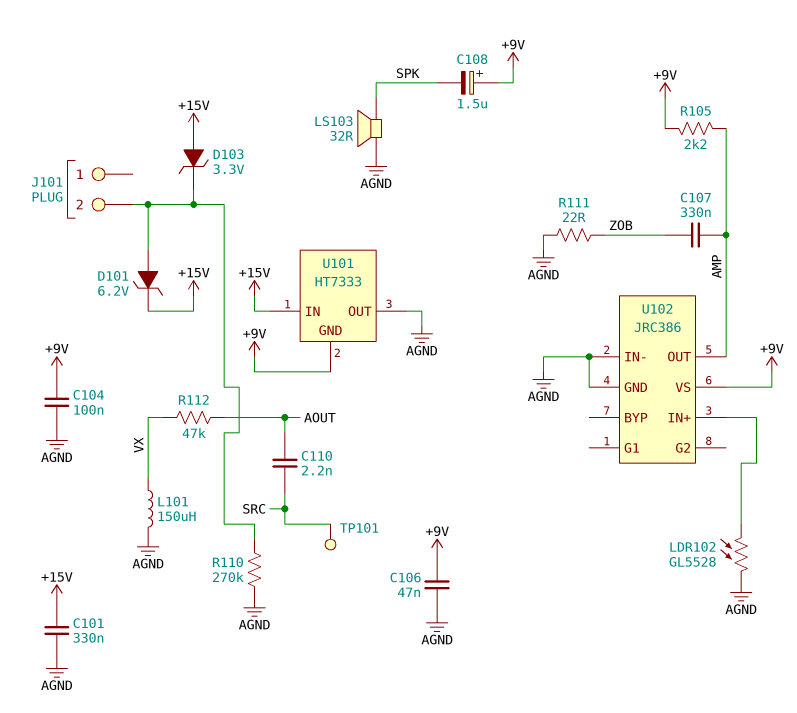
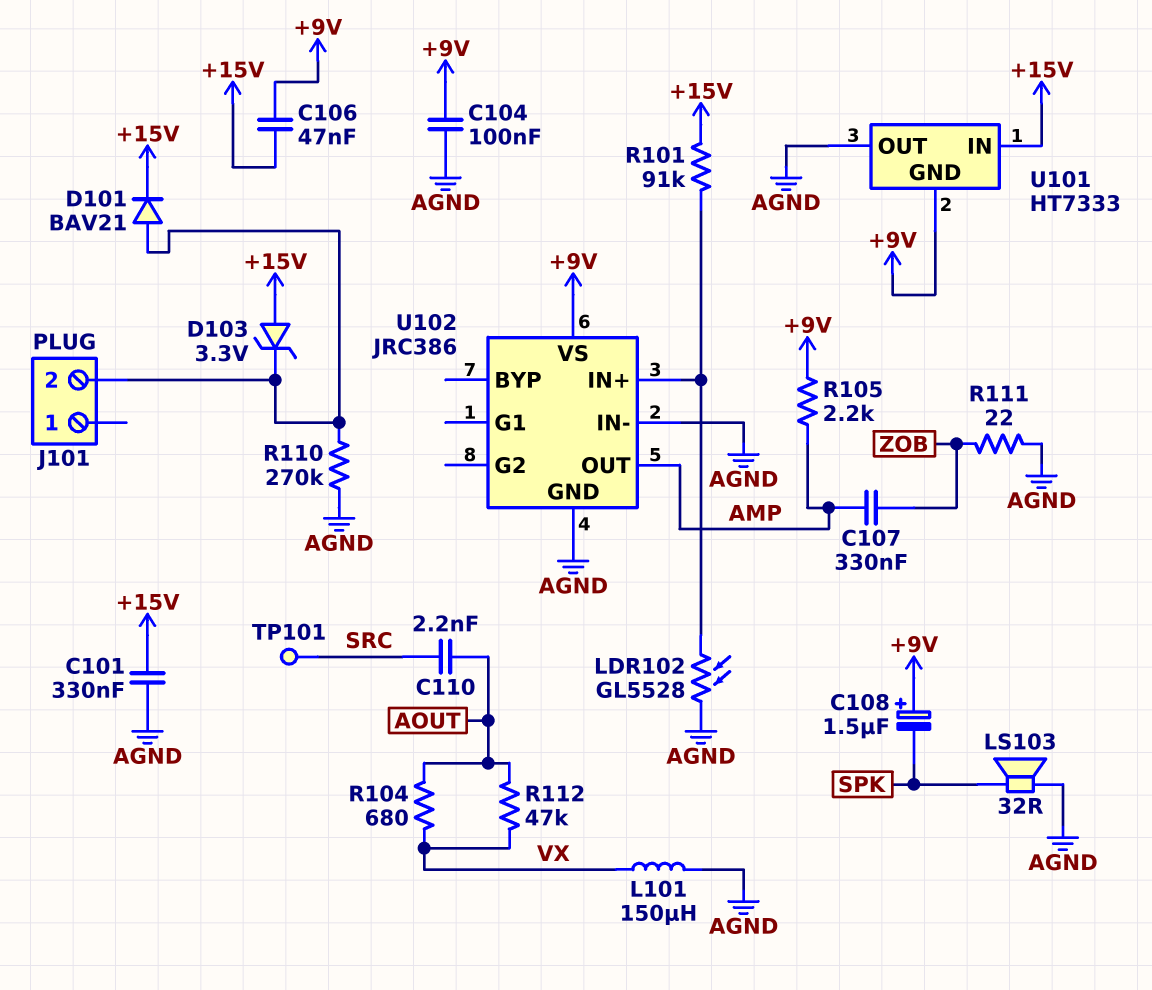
C106: 47nF (+9V, AGND) -> 47nF (+9V, +15V)
D101: zener 6.2V (A J101/2, K +15V) -> diode BAV21 (A J101/2, K +15V)
R101: none -> 91k (+15V, U102/IN+)
R104: none -> 680 (AOUT, VX)

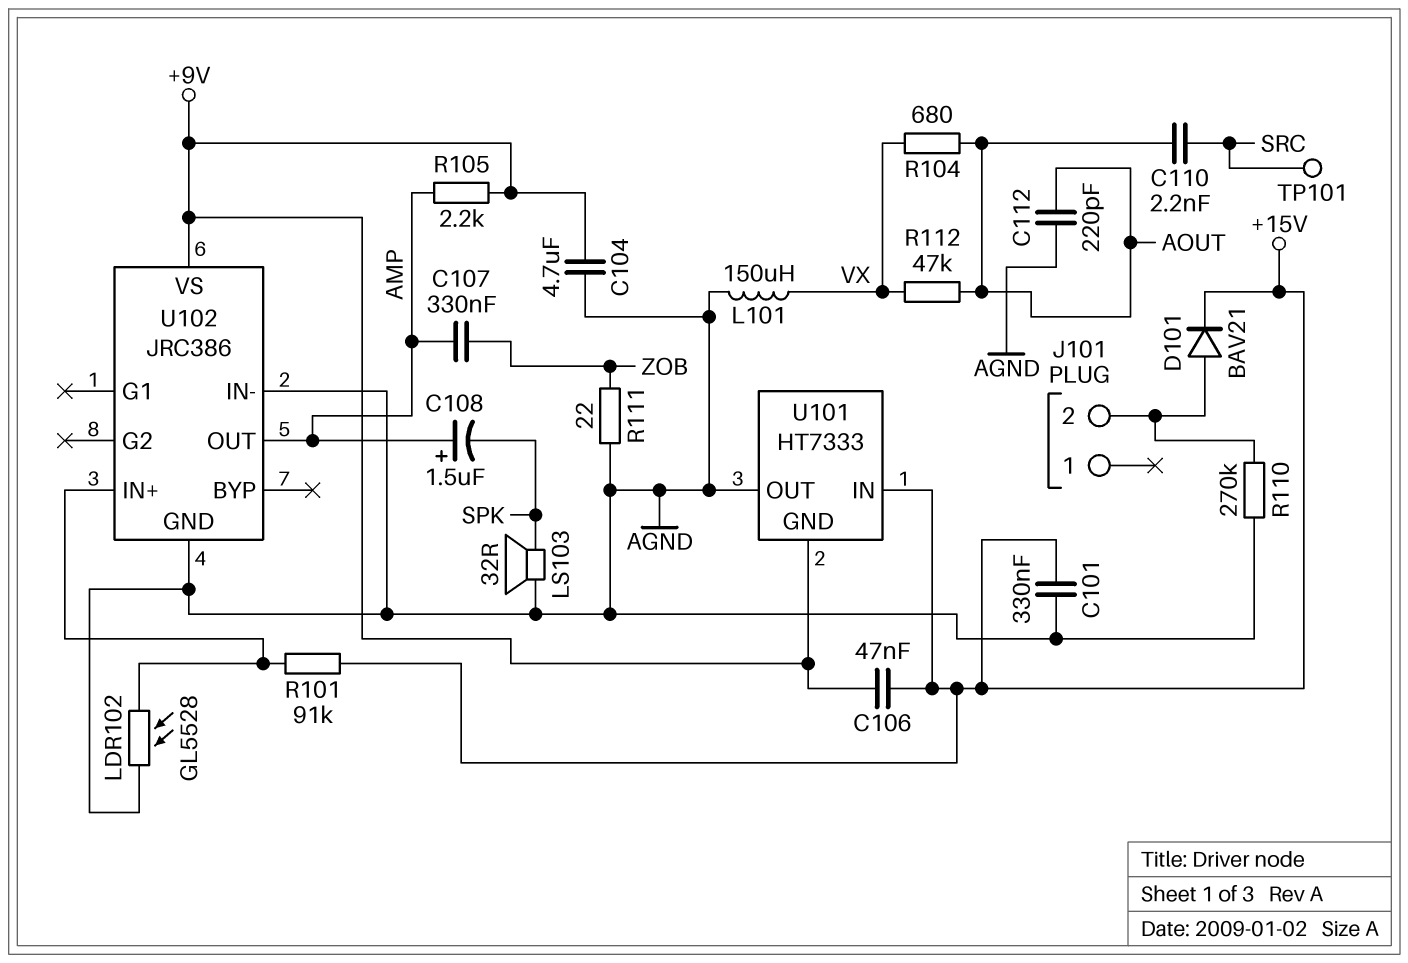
C104: 100nF (+9V, AGND) -> 4.7uF (+9V, AGND)
C108: 1.5uF (plus +9V, minus SPK) -> 1.5uF (plus AMP, minus SPK)
C112: none -> 220pF (AGND, AOUT)
D103: zener 3.3V (A +15V, K J101/2) -> none

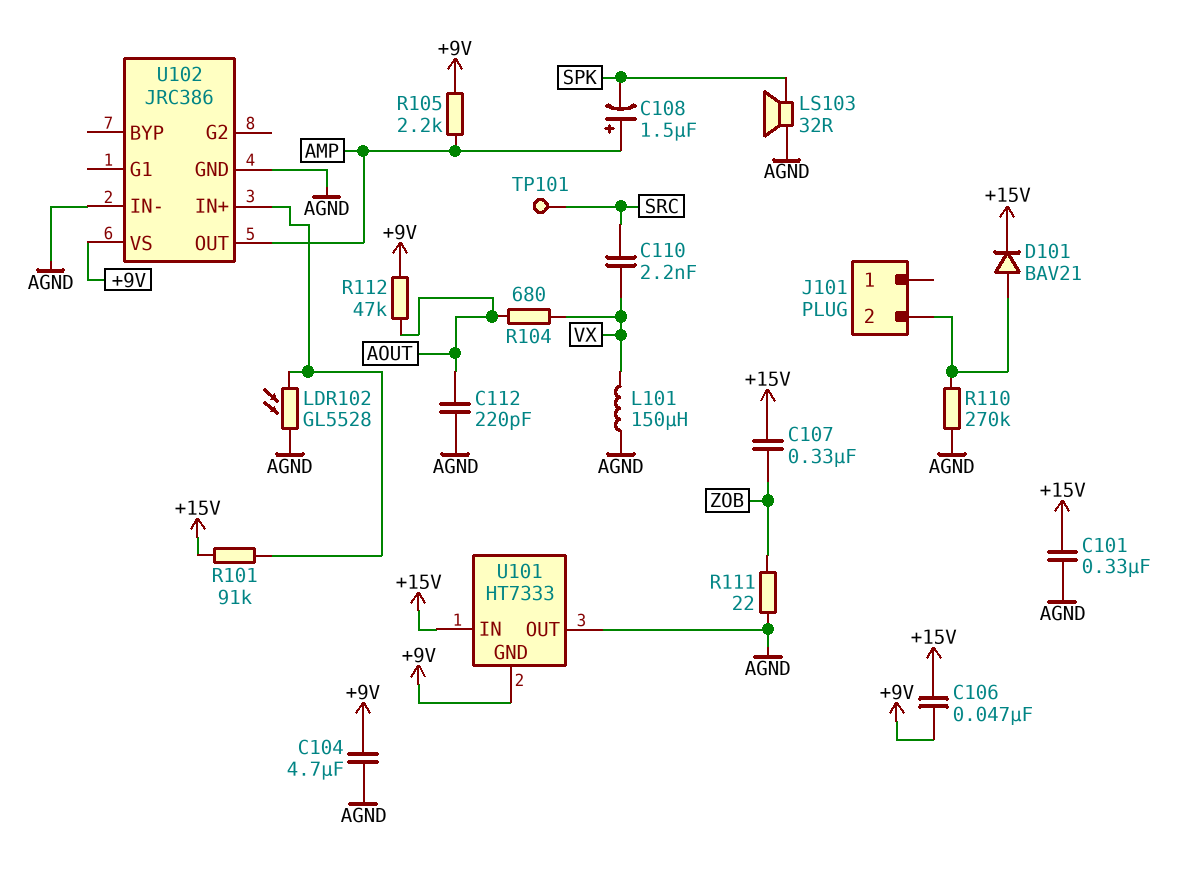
C107: 330nF (AMP, ZOB) -> 330nF (+15V, ZOB)
C110: 2.2nF (AOUT, SRC) -> 2.2nF (SRC, VX)
R112: 47k (AOUT, VX) -> 47k (+9V, AOUT)

